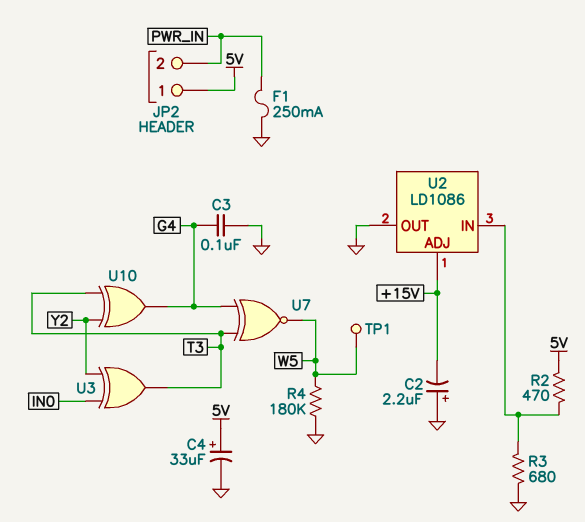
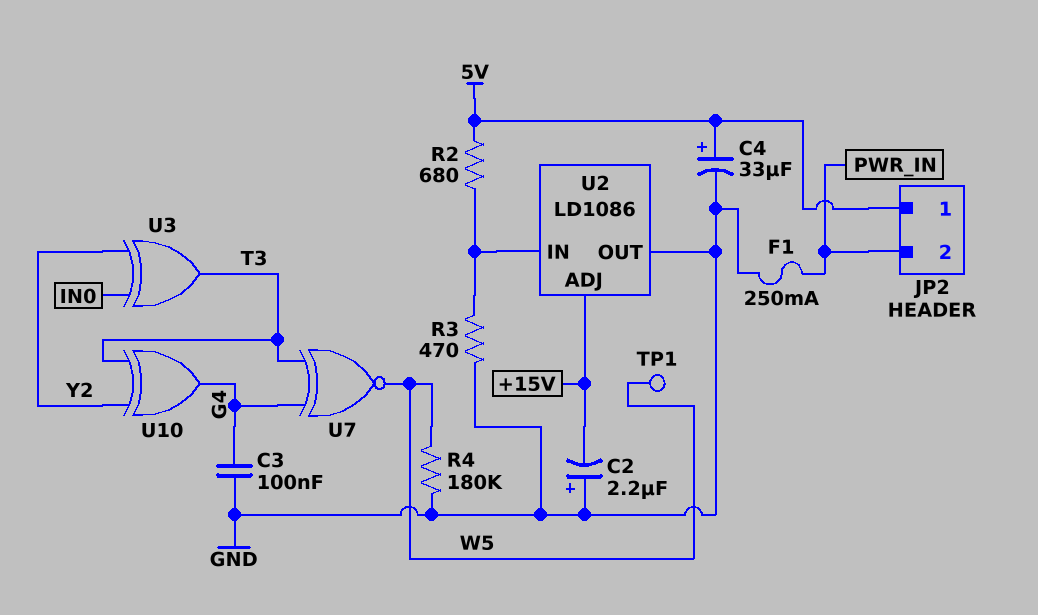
R2: 470 (5V, U2/IN) -> 680 (5V, U2/IN)
R3: 680 (GND, U2/IN) -> 470 (GND, U2/IN)

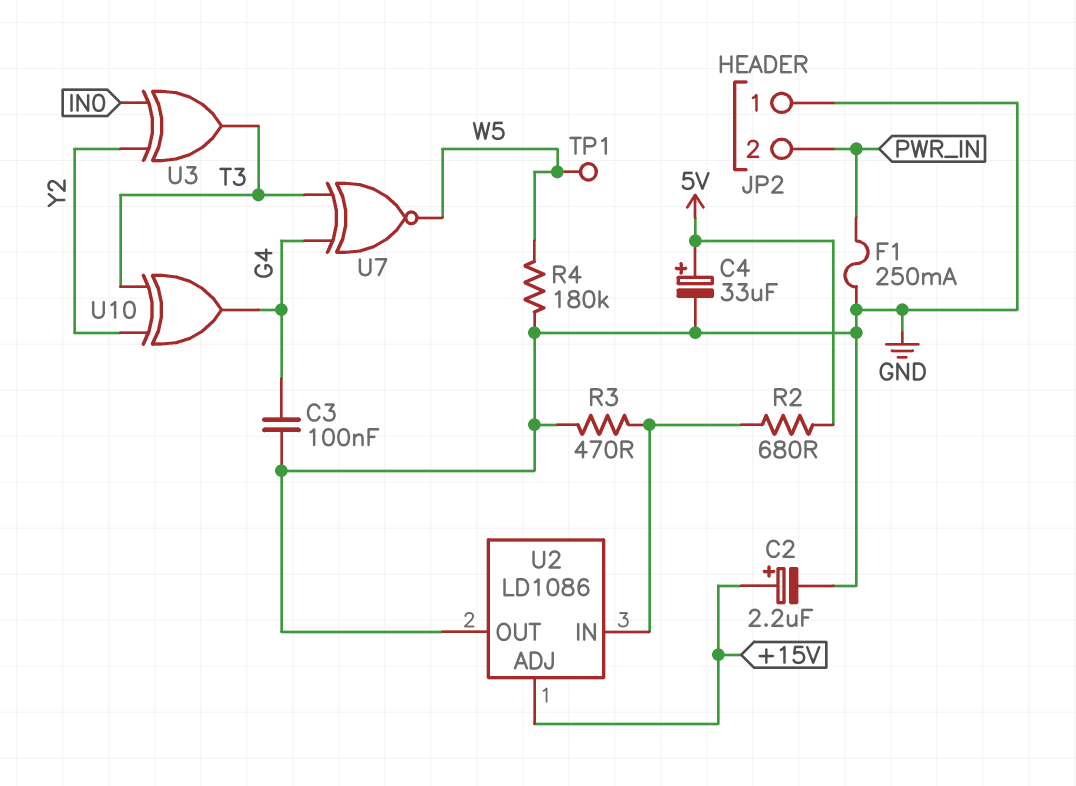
C2: 2.2uF (plus GND, minus +15V) -> 2.2uF (plus +15V, minus GND)
JP2 pin 1: 5V -> GND

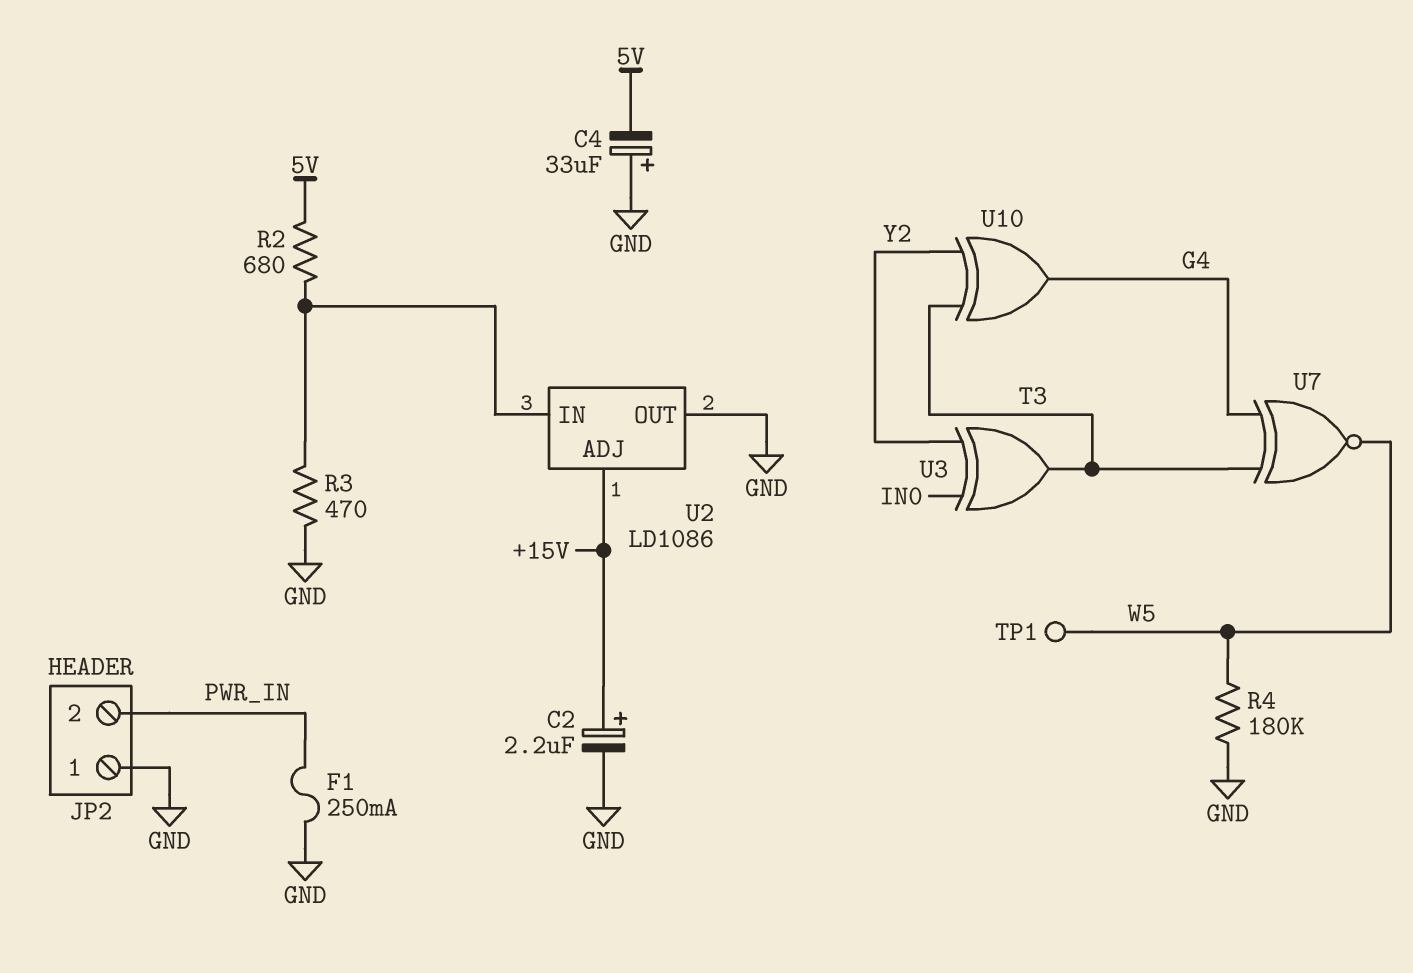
C3: 100nF (G4, GND) -> none
C4: 33uF (plus 5V, minus GND) -> 33uF (plus GND, minus 5V)

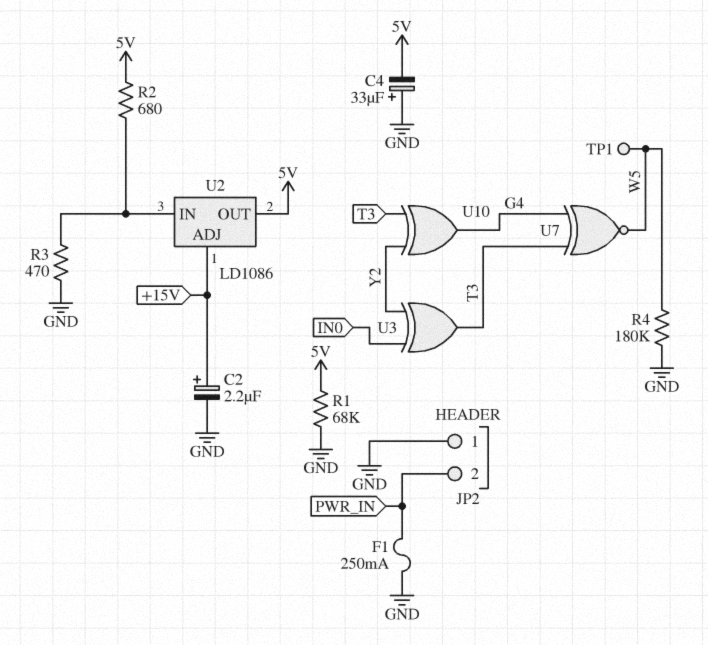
R1: none -> 68k (5V, GND)
U2 pin OUT: GND -> 5V

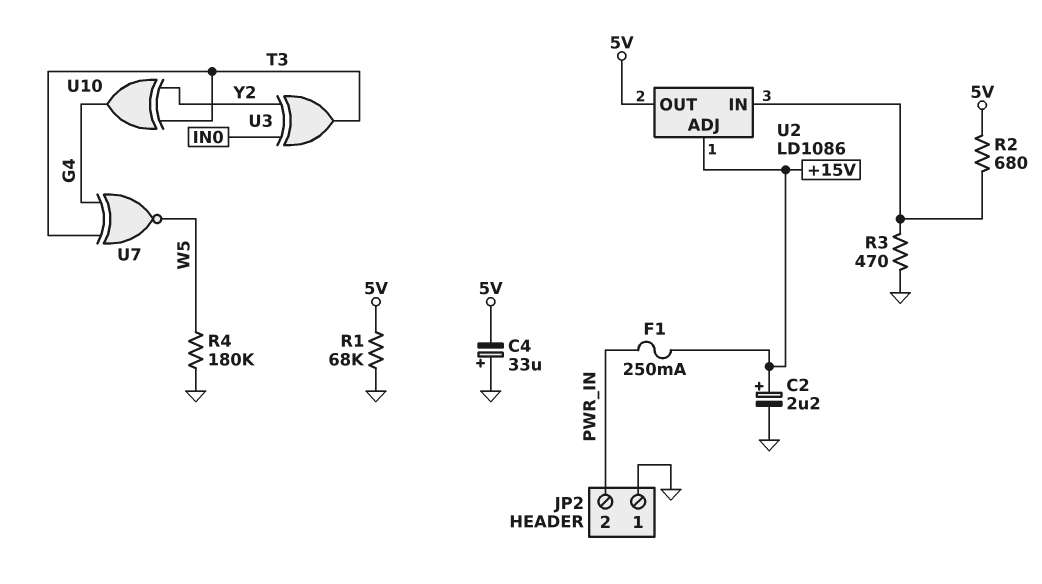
F1: 250mA (GND, PWR_IN) -> 250mA (+15V, PWR_IN)
TP1: test point (W5) -> none

